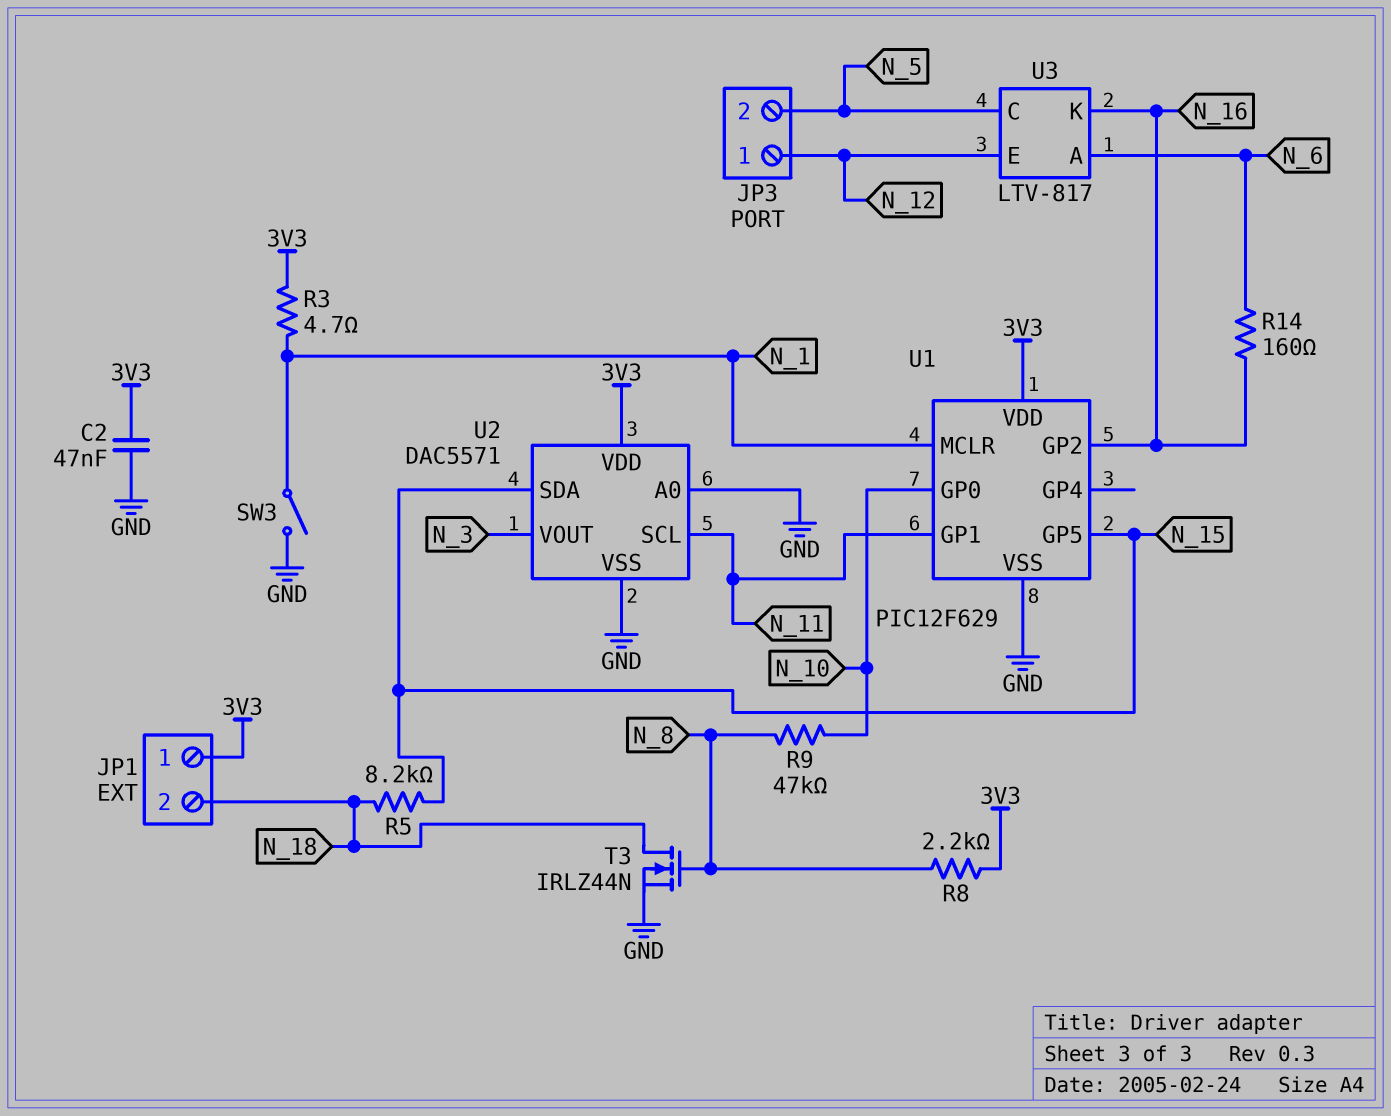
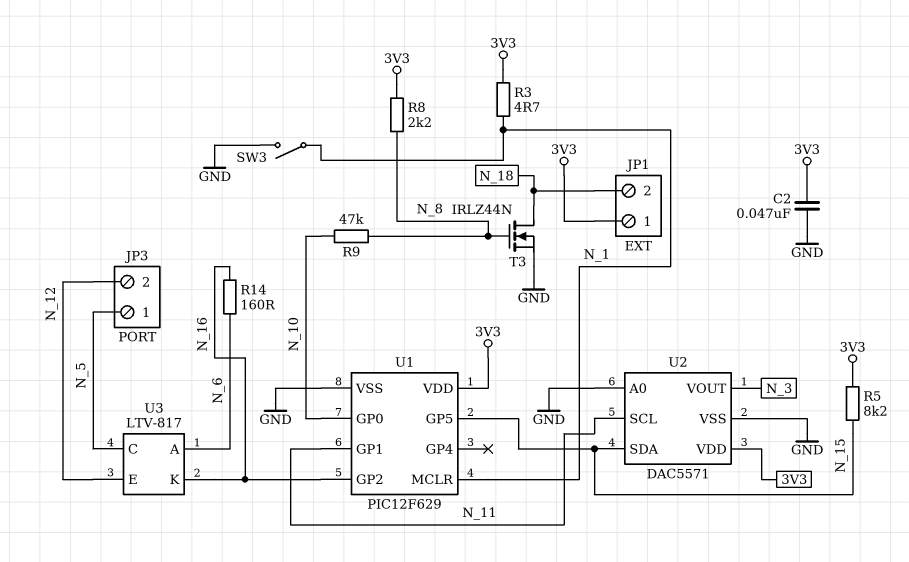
JP3 pin 1: N_12 -> N_5
JP3 pin 2: N_5 -> N_12
R5: 8.2k (N_15, N_18) -> 8.2k (3V3, N_15)

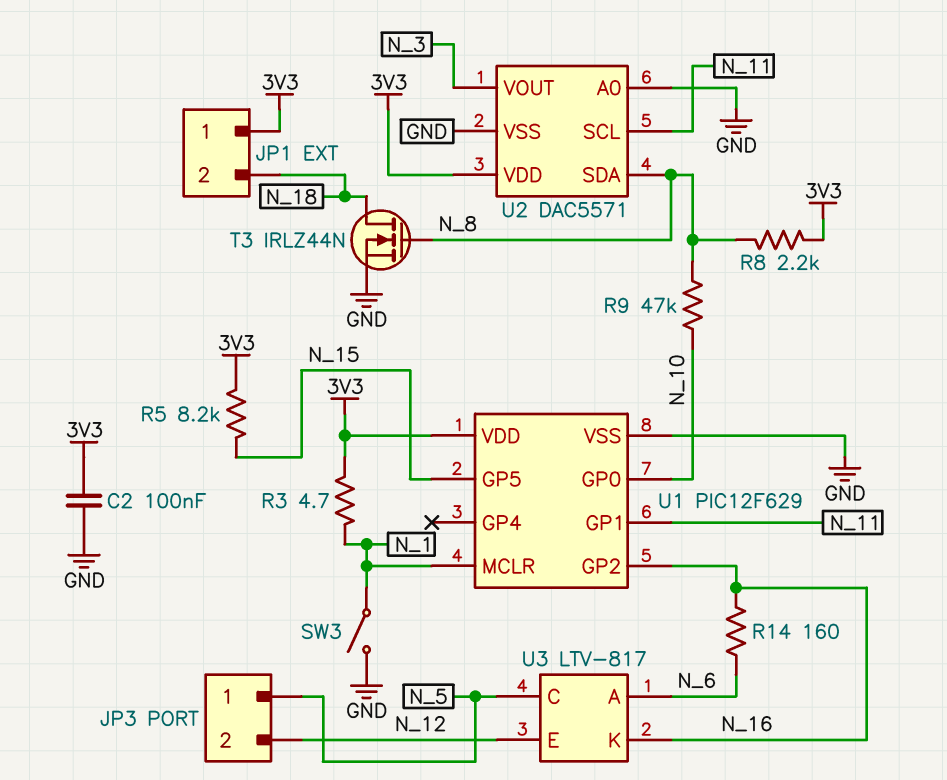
C2: 47nF (3V3, GND) -> 100nF (3V3, GND)
U2 pin SDA: N_15 -> N_8

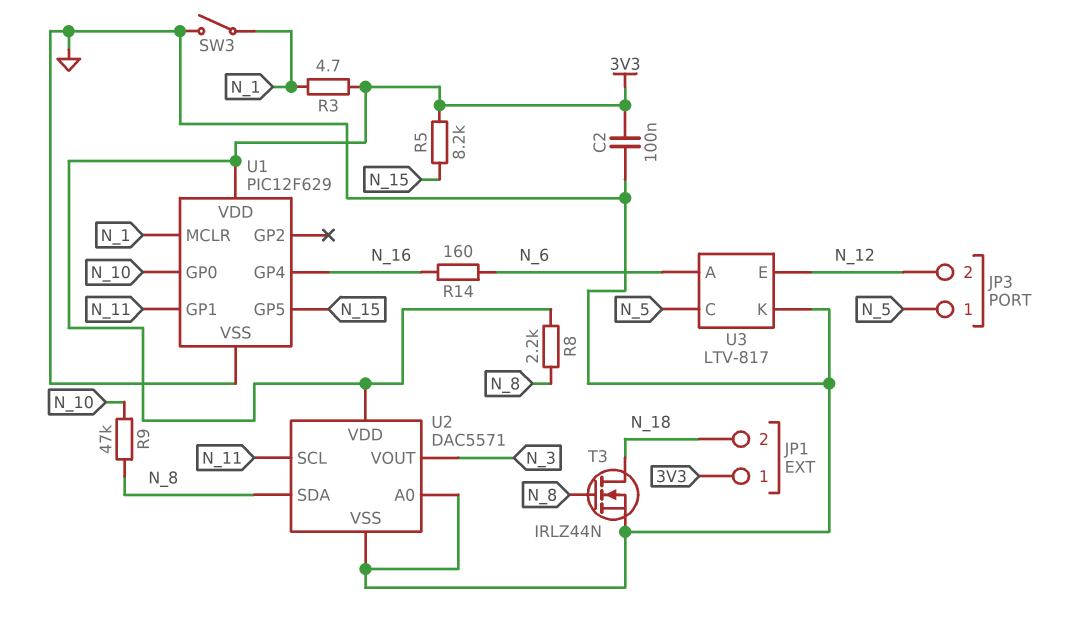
U1 pin GP2: N_16 -> none
U1 pin GP4: none -> N_16
U3 pin K: N_16 -> GND

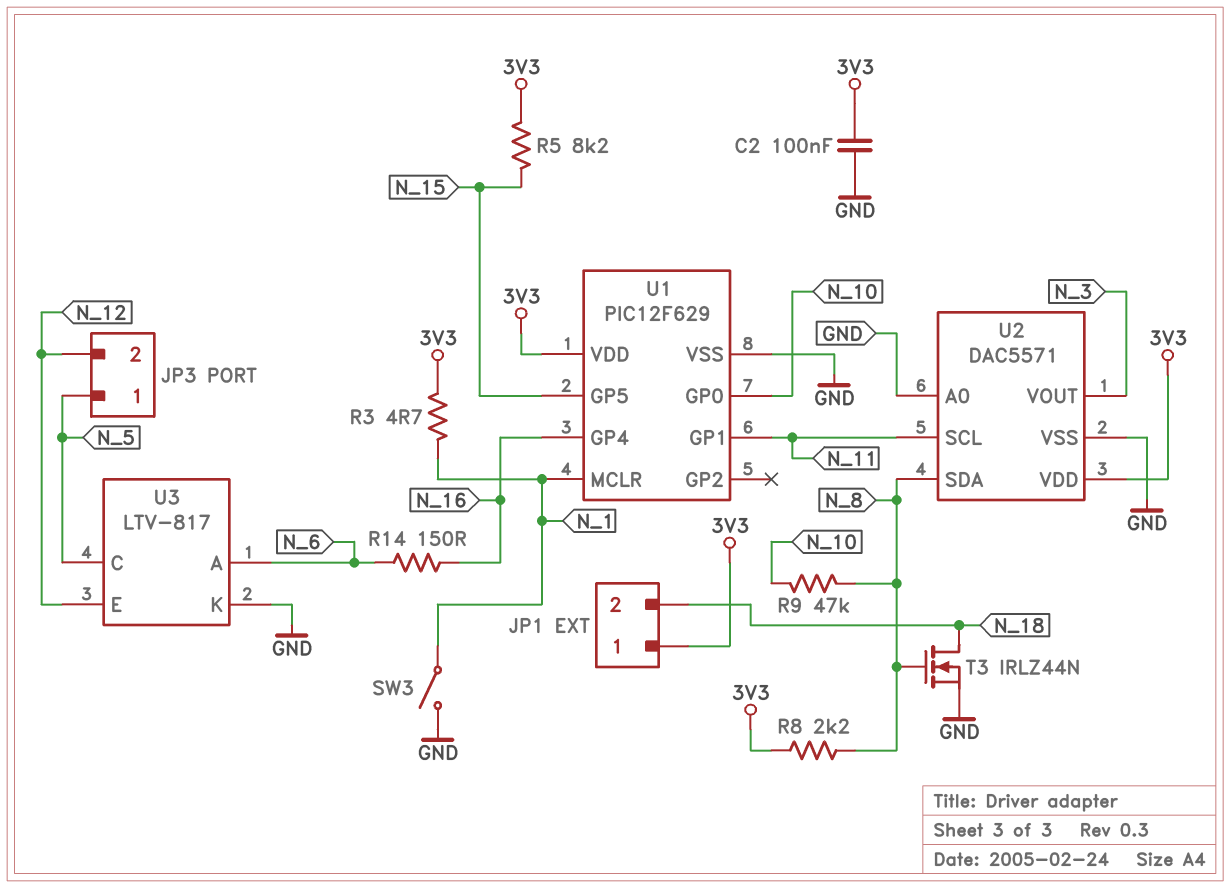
R14: 160 (N_6, N_16) -> 150 (N_6, N_16)

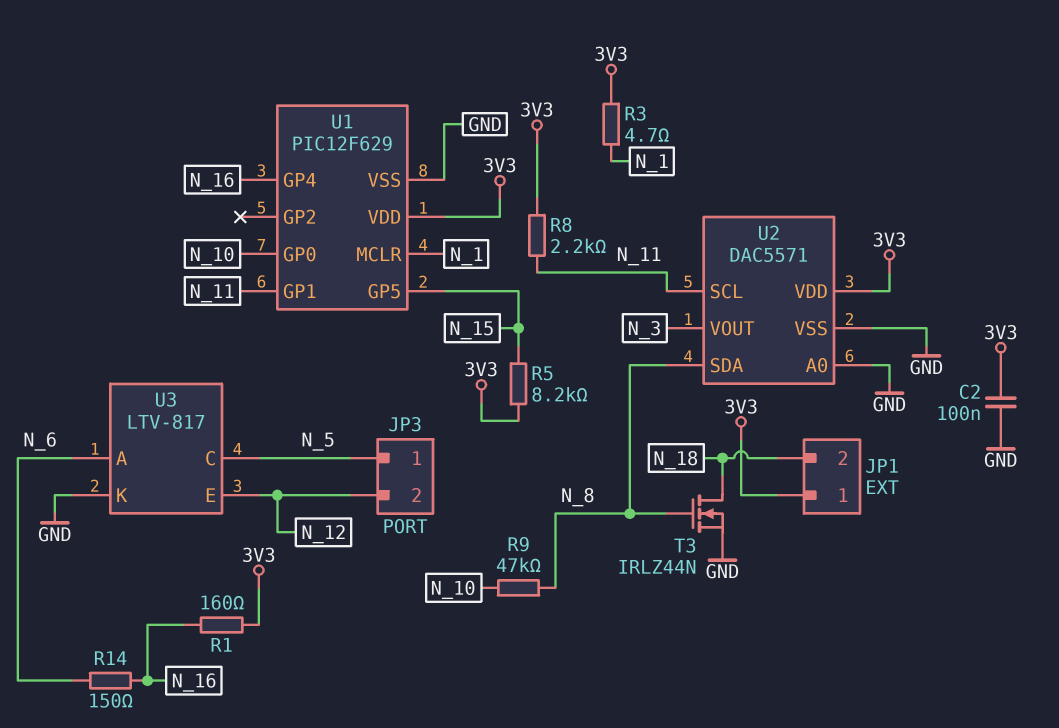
R1: none -> 160 (3V3, N_16)
R8: 2.2k (3V3, N_8) -> 2.2k (3V3, N_11)
SW3: switch (GND, N_1) -> none

